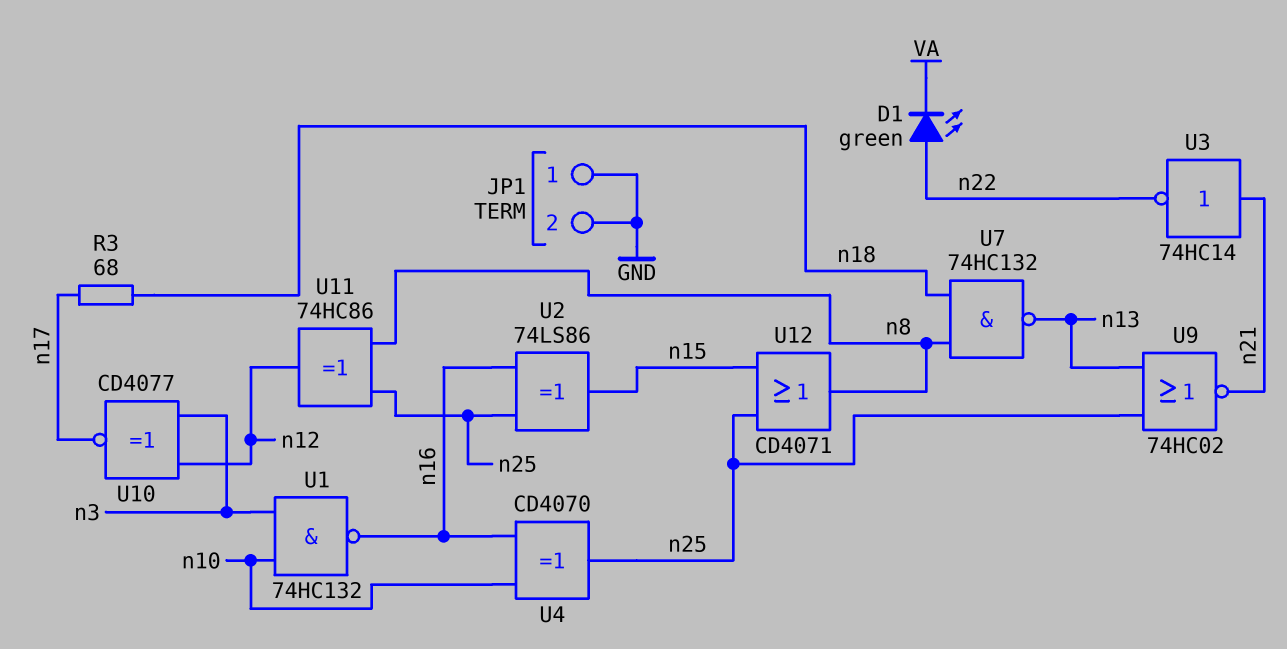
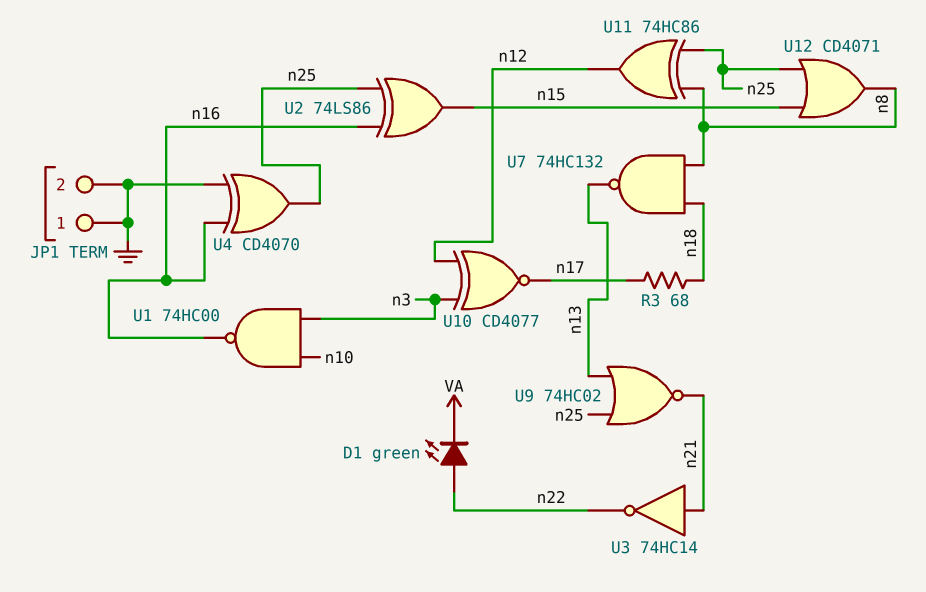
U1: NAND 74HC132 (in n3, in n10, out n16) -> NAND 74HC00 (in n3, in n10, out n16)
U4: XOR CD4070 (in n10, in n16, out n25) -> XOR CD4070 (in GND, in n16, out n25)

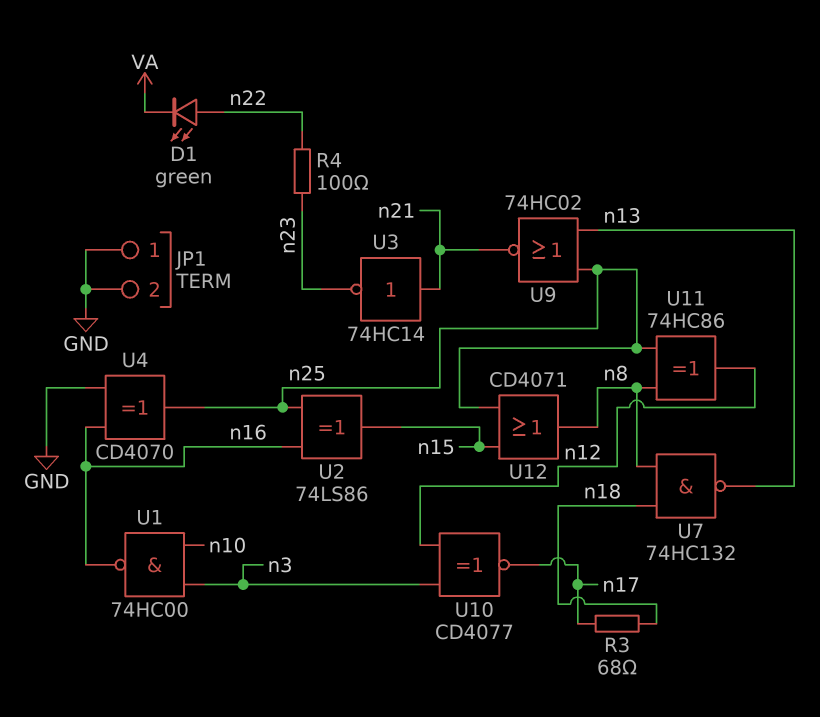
R4: none -> 100 (n22, n23)
U3: NOT 74HC14 (in n21, out n22) -> NOT 74HC14 (in n21, out n23)

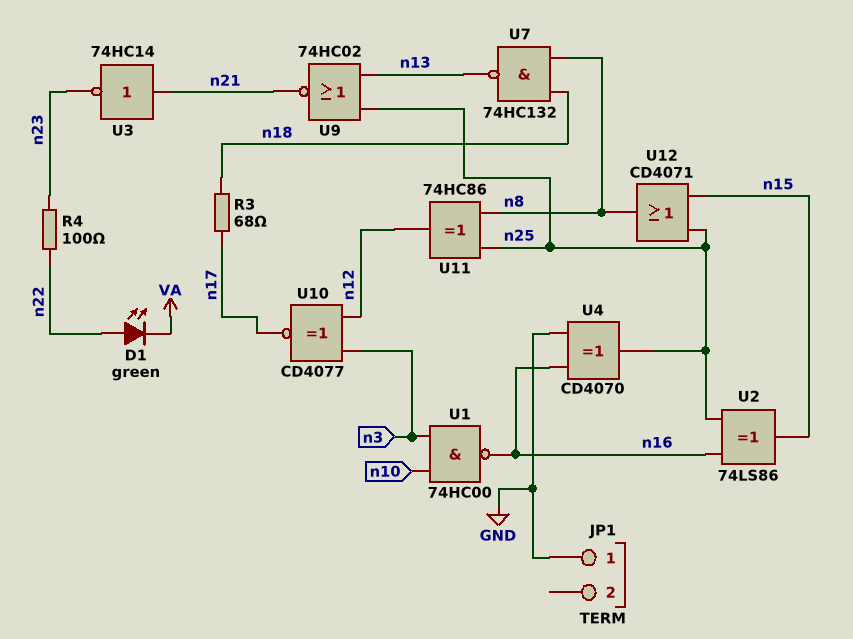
JP1 pin 2: GND -> none

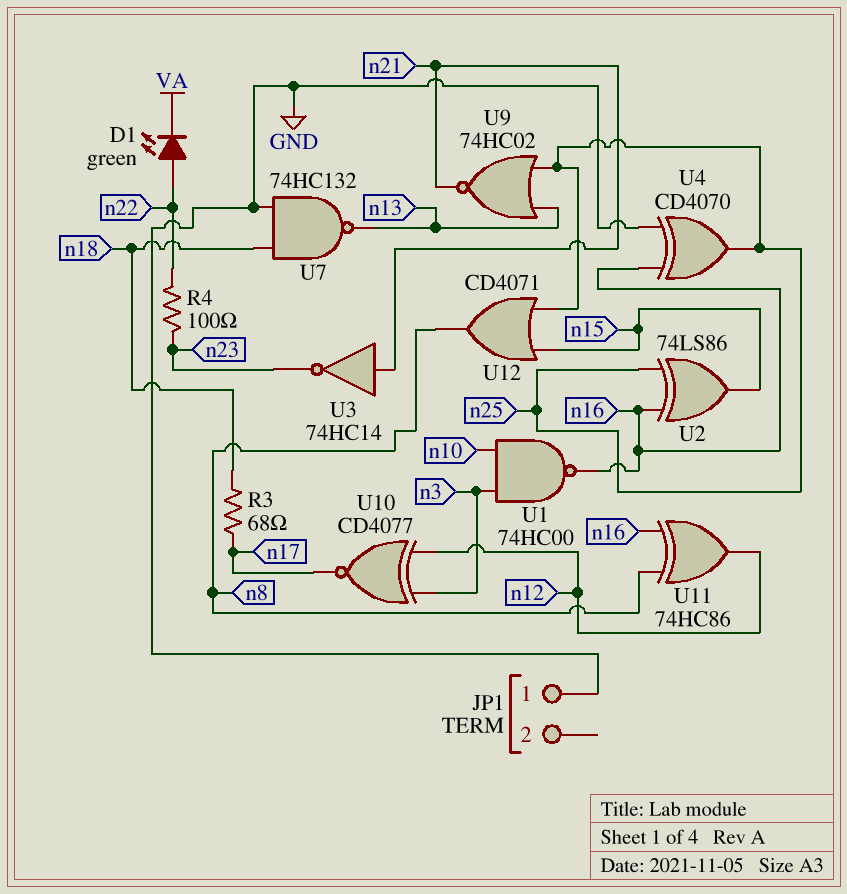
U7: NAND 74HC132 (in n8, in n18, out n13) -> NAND 74HC132 (in GND, in n18, out n13)
U11: XOR 74HC86 (in n8, in n25, out n12) -> XOR 74HC86 (in n8, in n16, out n12)

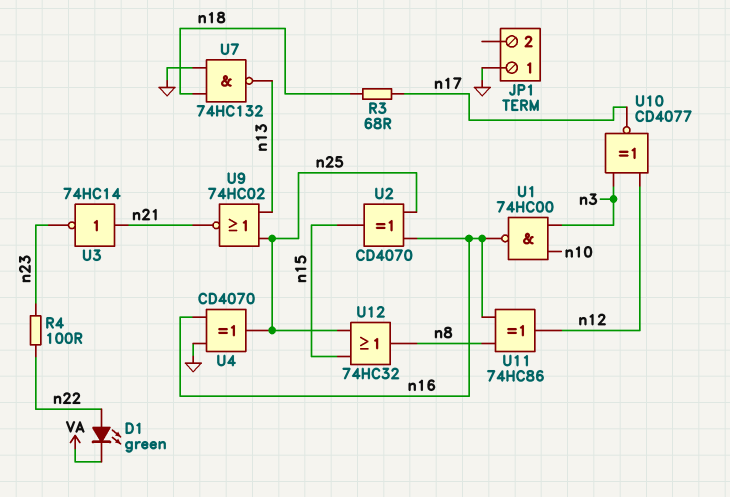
U2: XOR 74LS86 (in n16, in n25, out n15) -> XOR CD4070 (in n16, in n25, out n15)
U12: OR CD4071 (in n15, in n25, out n8) -> OR 74HC32 (in n15, in n25, out n8)

